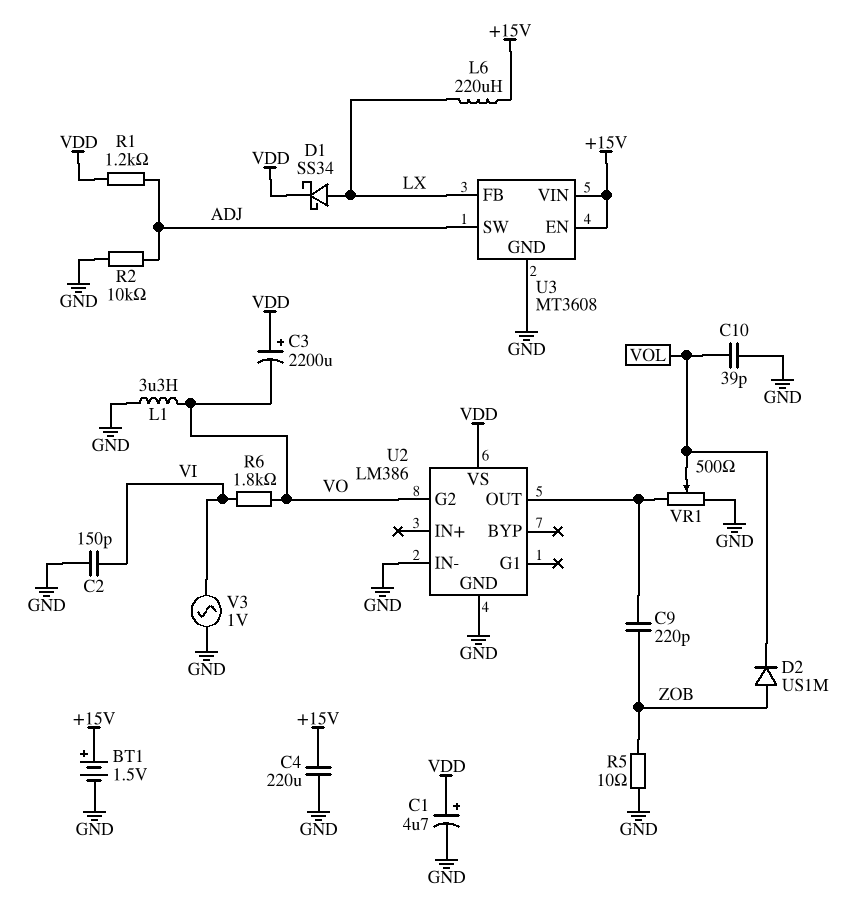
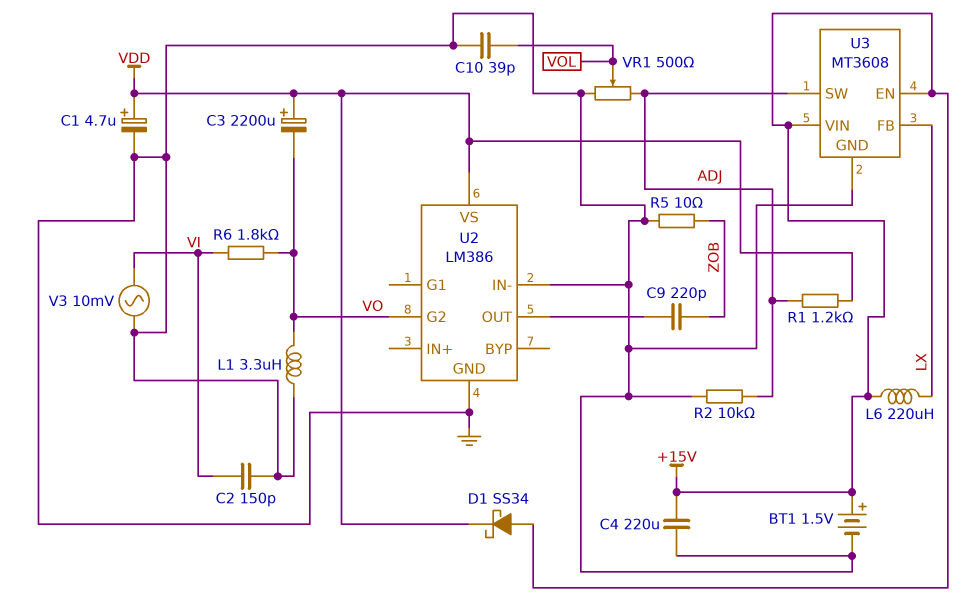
D1: schottky SS34 (A LX, K VDD) -> schottky SS34 (A +15V, K VDD)
D2: diode US1M (A ZOB, K VOL) -> none
V3: AC 1V (GND, VI) -> AC 10mV (GND, VI)
VR1: 500 (GND, U2/OUT, wiper VOL) -> 500 (ADJ, GND, wiper VOL)

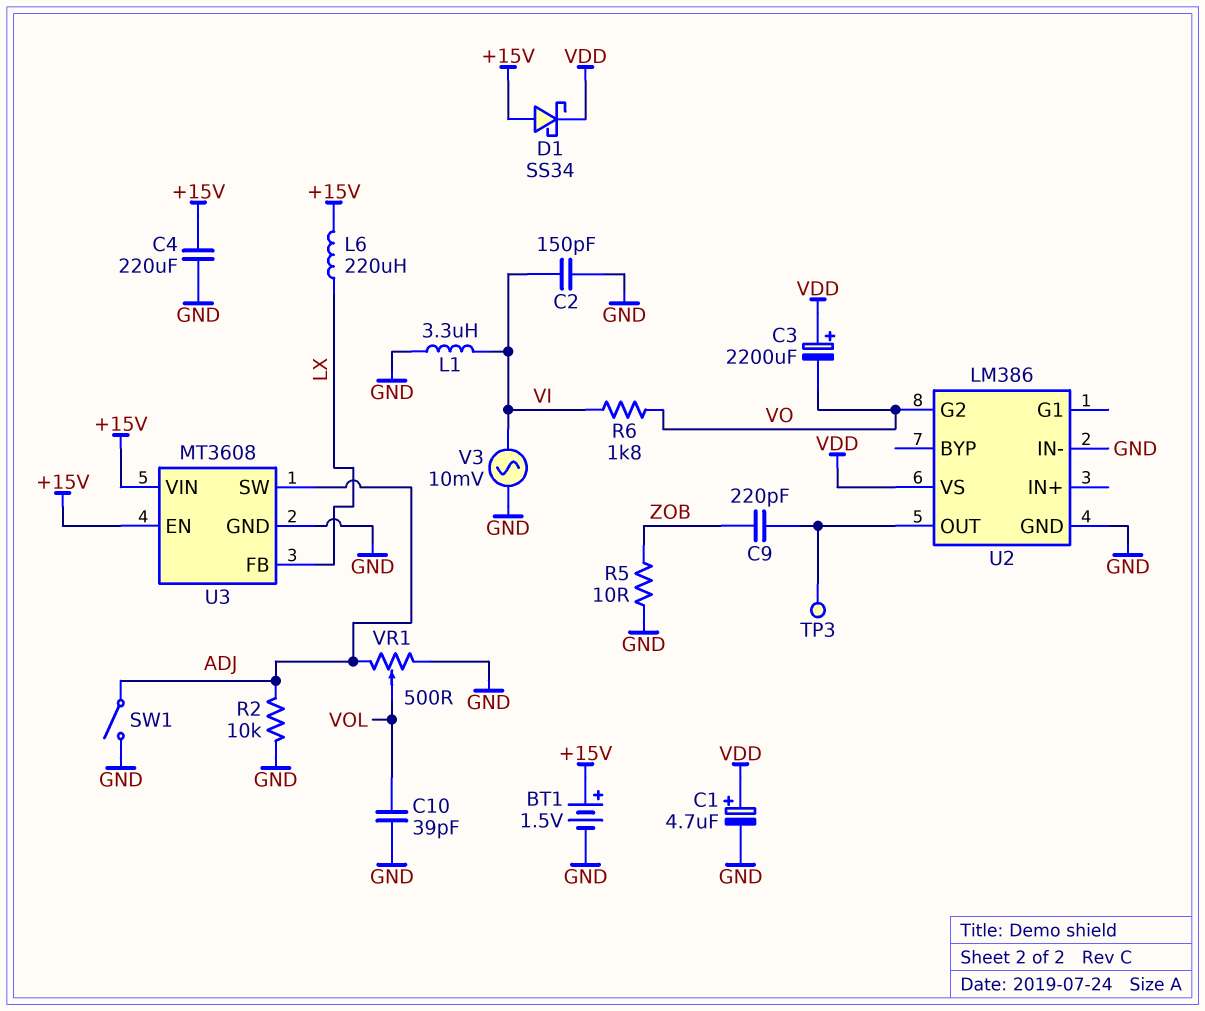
L1: 3.3uH (GND, VO) -> 3.3uH (GND, VI)
R1: 1.2k (ADJ, VDD) -> none
SW1: none -> switch (ADJ, GND)
TP3: none -> test point (U2/OUT)

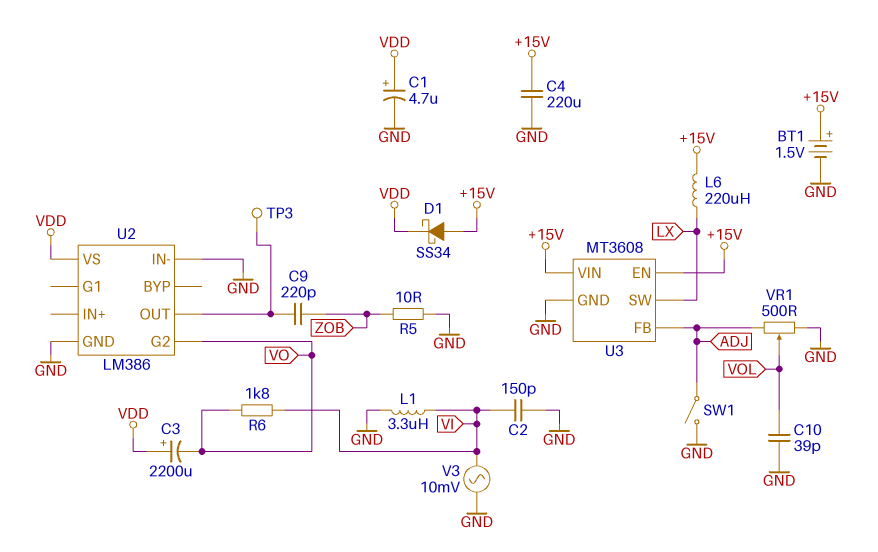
R2: 10k (ADJ, GND) -> none
U3 pin FB: LX -> ADJ
U3 pin SW: ADJ -> LX

